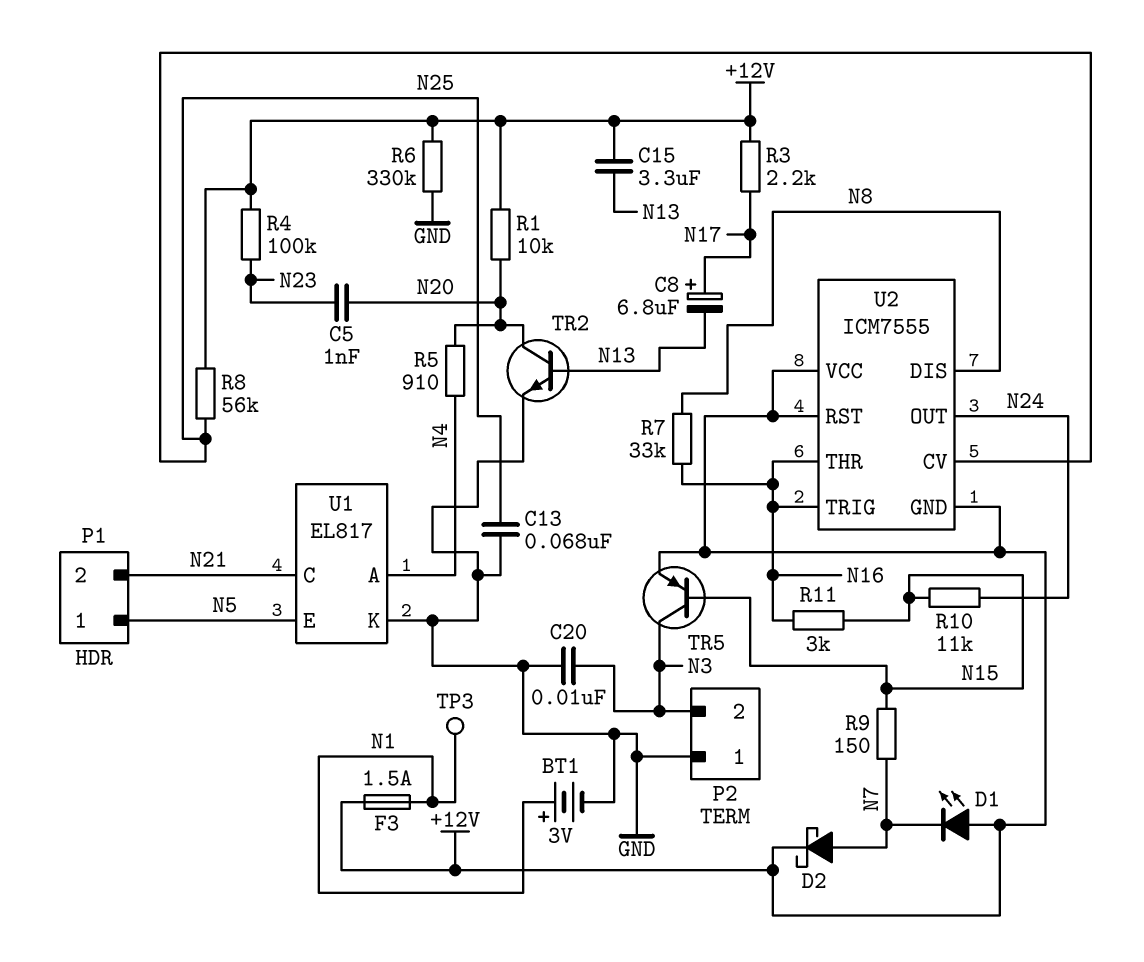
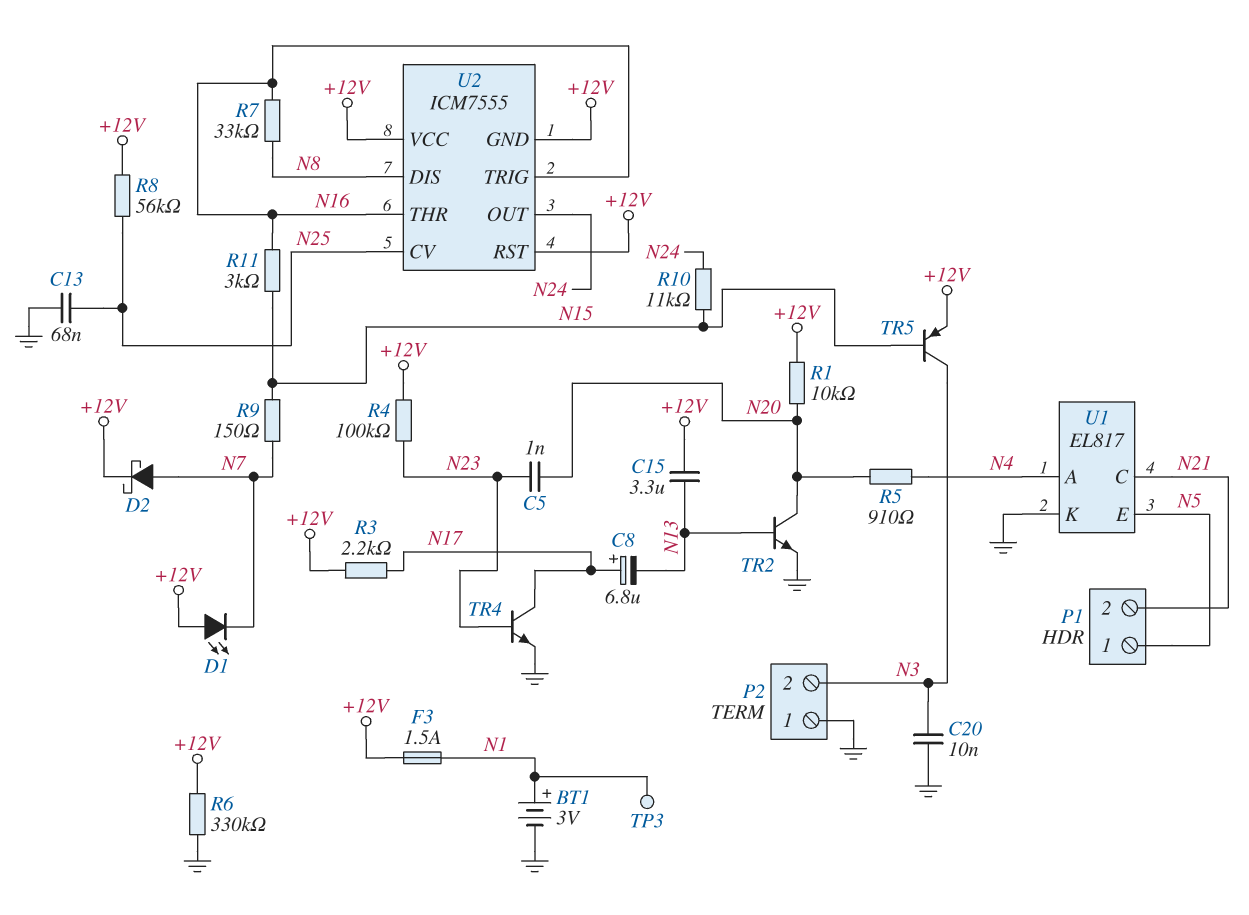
TR4: none -> NPN (B N23, C N17, E GND)

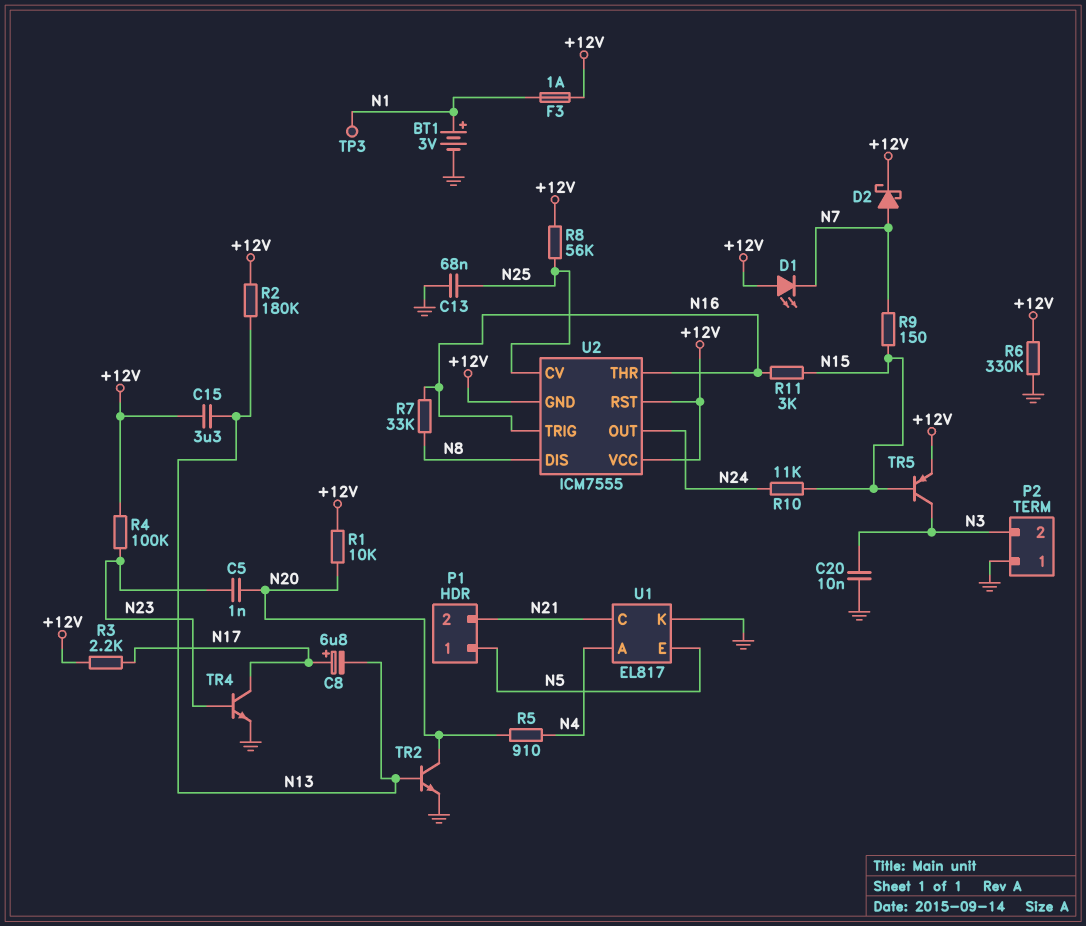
F3: 1.5A (+12V, N1) -> 1A (+12V, N1)
R2: none -> 180k (+12V, N13)

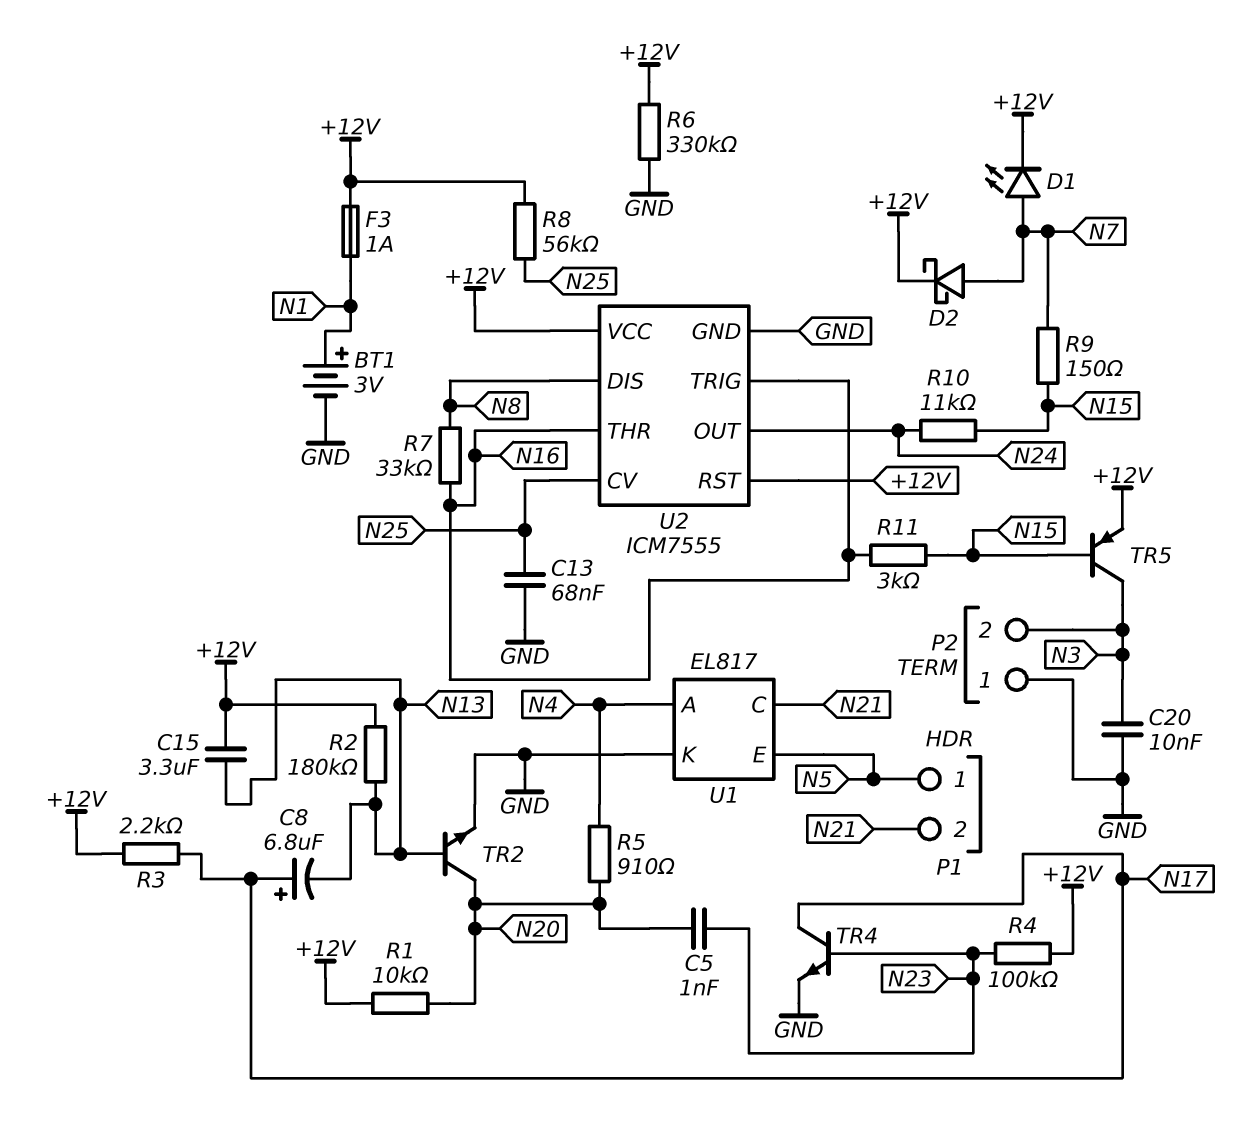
D1: LED (A +12V, K N7) -> LED (A N7, K +12V)
TP3: test point (N1) -> none
U2 pin GND: +12V -> GND

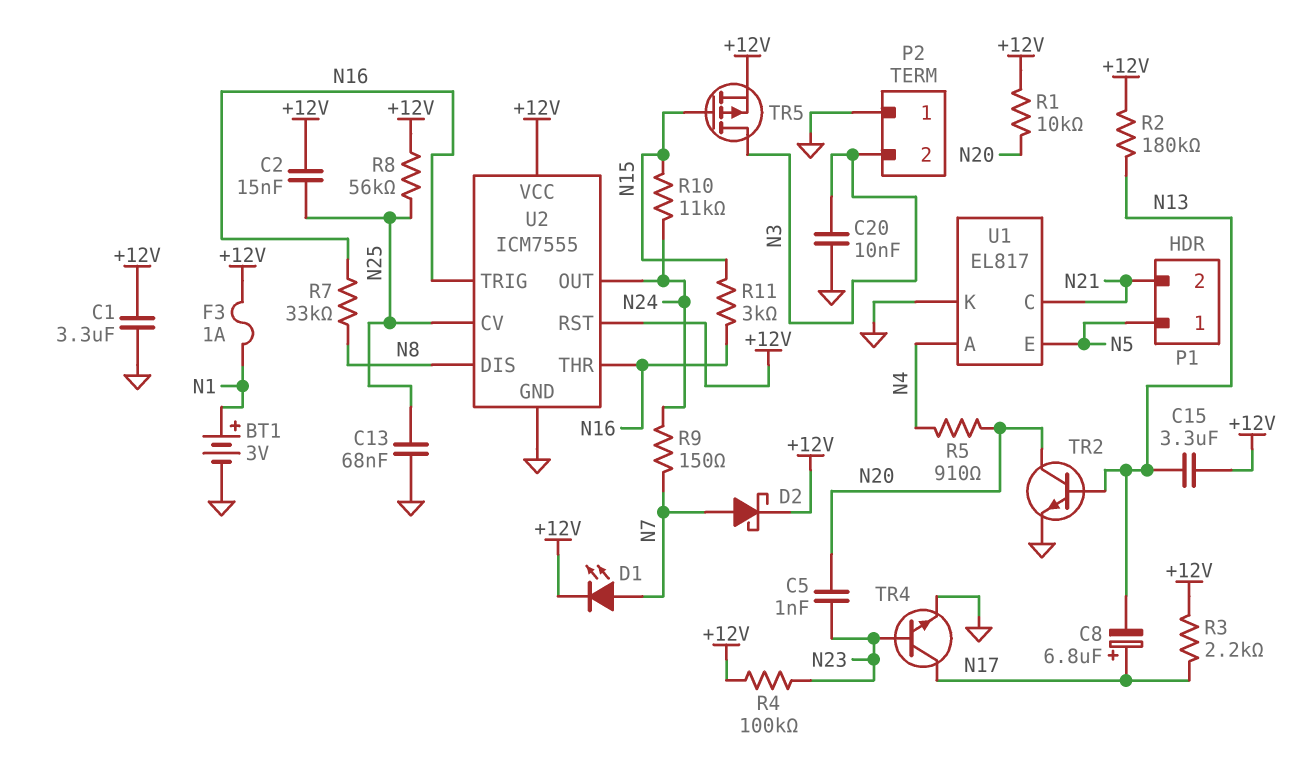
C1: none -> 3.3uF (+12V, GND)
C2: none -> 15nF (+12V, N25)
R6: 330k (+12V, GND) -> none
R9: 150 (N7, N15) -> 150 (N7, N24)
TR5: PNP (B N15, C N3, E +12V) -> PMOS (G N15, D N3, S +12V)

